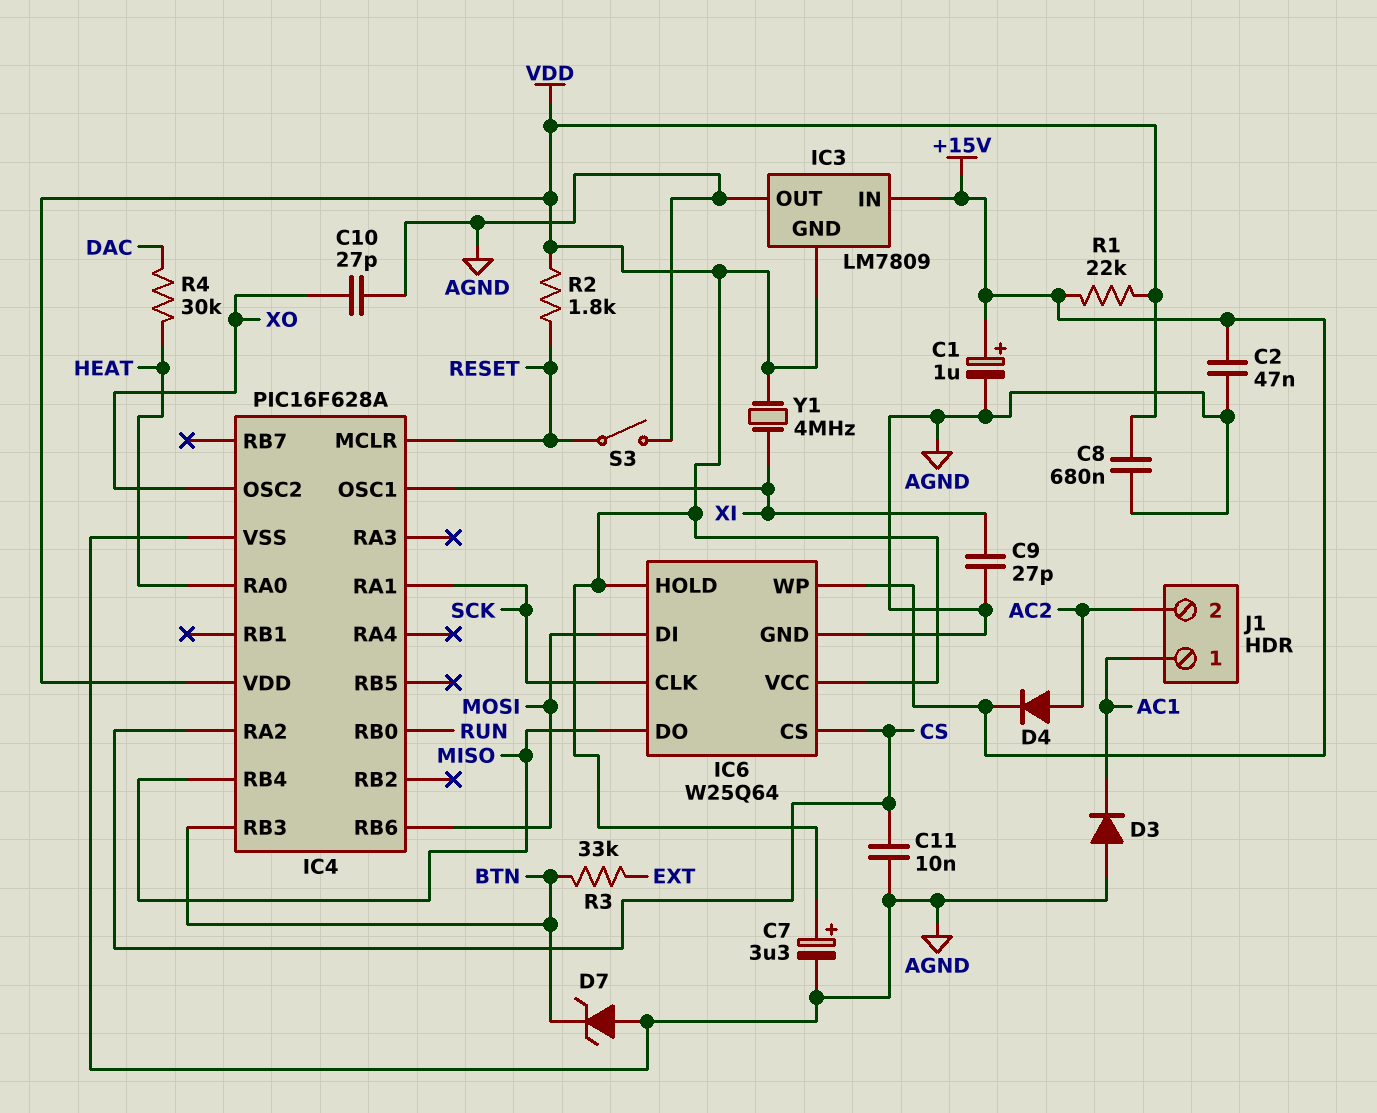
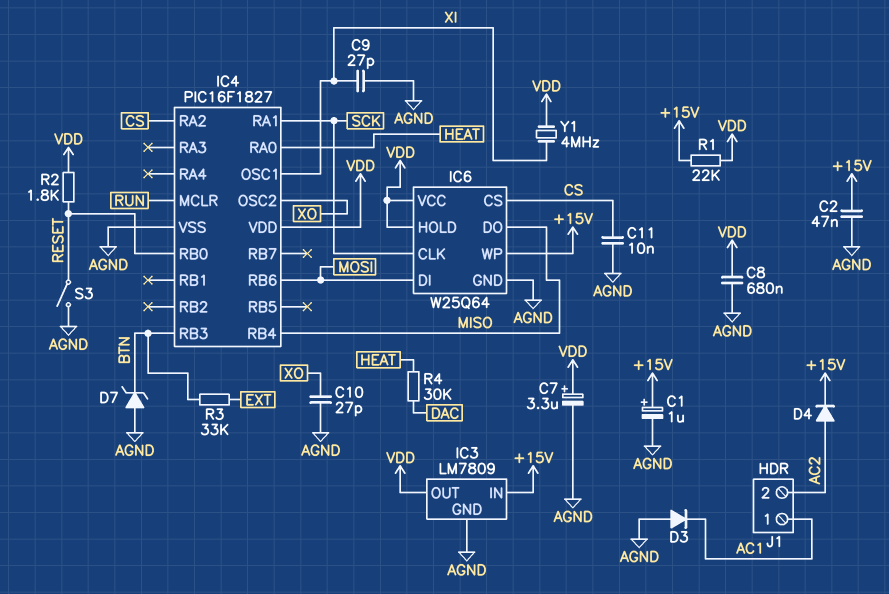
IC3 pin GND: VDD -> AGND
IC3 pin OUT: AGND -> VDD
IC4: PIC16F628A -> PIC16F1827
IC4 pin MCLR: RESET -> RUN
IC4 pin RB0: RUN -> RESET

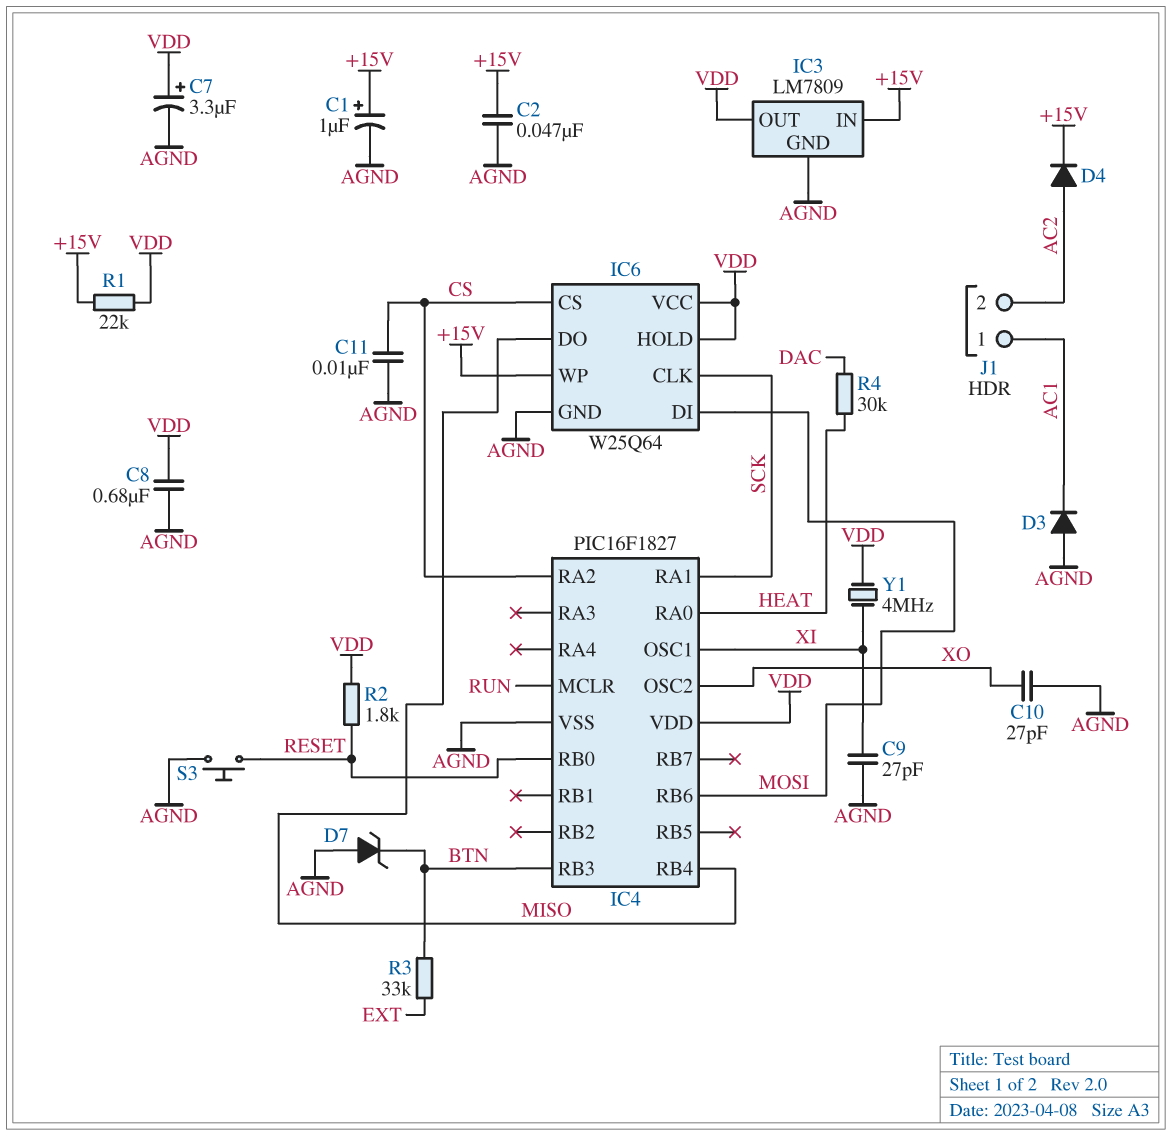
S3: switch (AGND, RESET) -> button (AGND, RESET)

